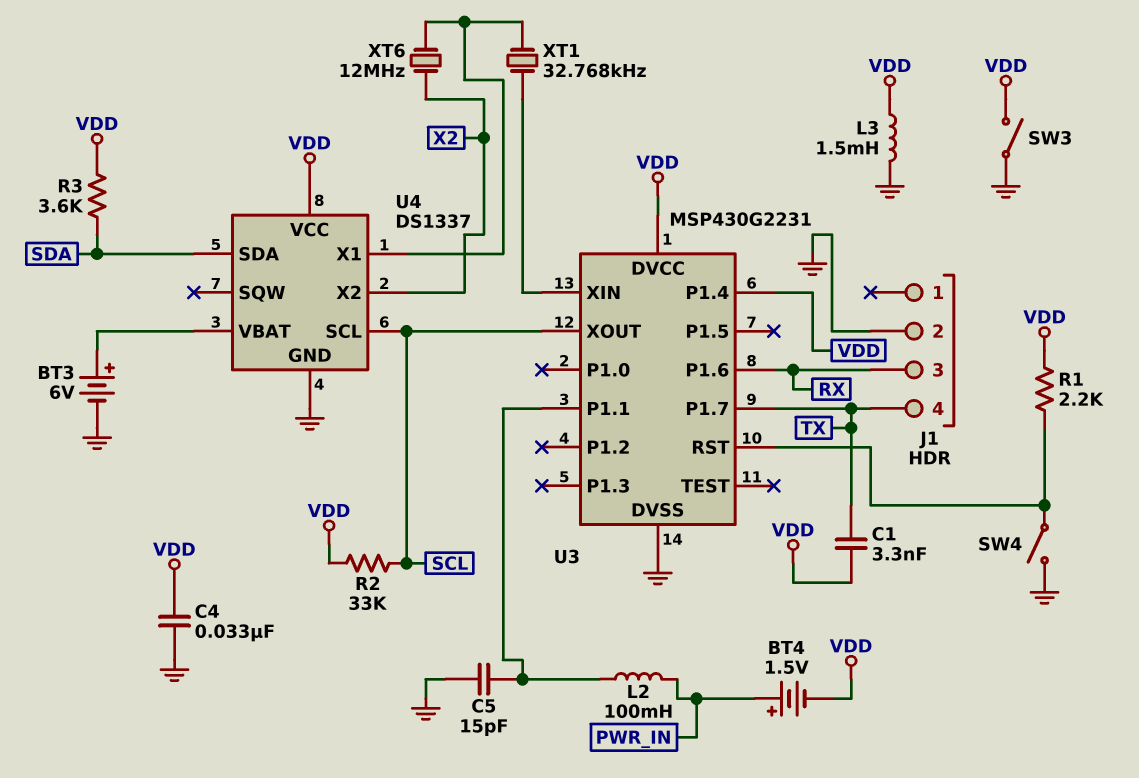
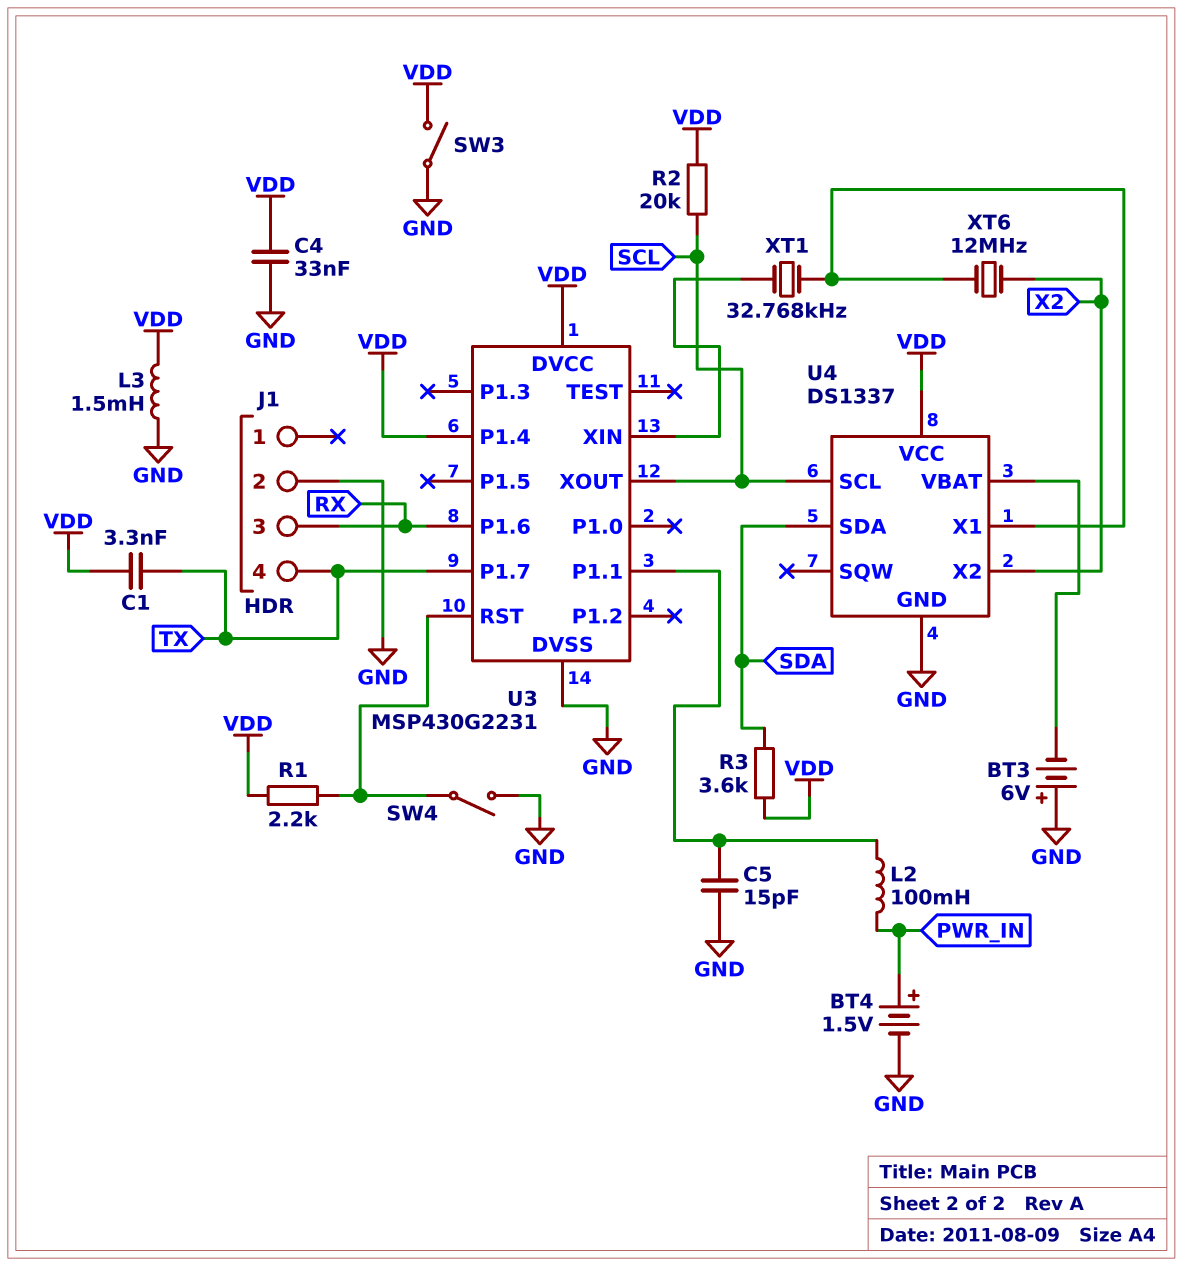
BT3: 6V (plus U4/VBAT, minus GND) -> 6V (plus GND, minus U4/VBAT)
BT4: 1.5V (plus PWR_IN, minus VDD) -> 1.5V (plus PWR_IN, minus GND)
R2: 33k (SCL, VDD) -> 20k (SCL, VDD)

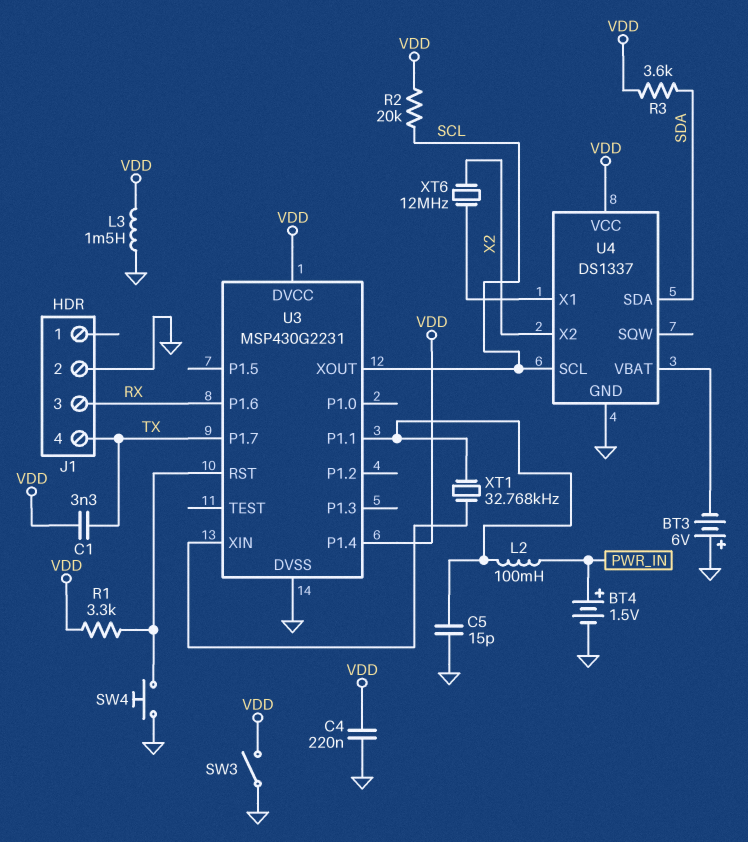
C4: 33nF (GND, VDD) -> 220nF (GND, VDD)
R1: 2.2k (U3/RST, VDD) -> 3.3k (U3/RST, VDD)
SW4: switch (GND, U3/RST) -> button (GND, U3/RST)
XT1: 32.768kHz (U3/XIN, U4/X1) -> 32.768kHz (U3/P1.1, U3/XIN)

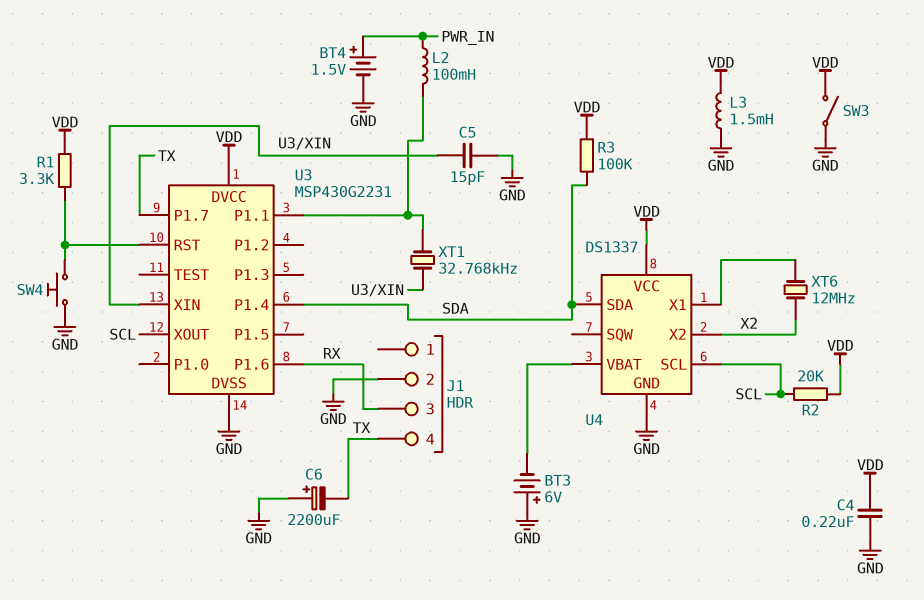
C1: 3.3nF (TX, VDD) -> none
C5: 15pF (GND, U3/P1.1) -> 15pF (GND, U3/XIN)
C6: none -> 2200uF (plus GND, minus TX)
R3: 3.6k (SDA, VDD) -> 100k (SDA, VDD)
U3 pin P1.4: VDD -> SDA

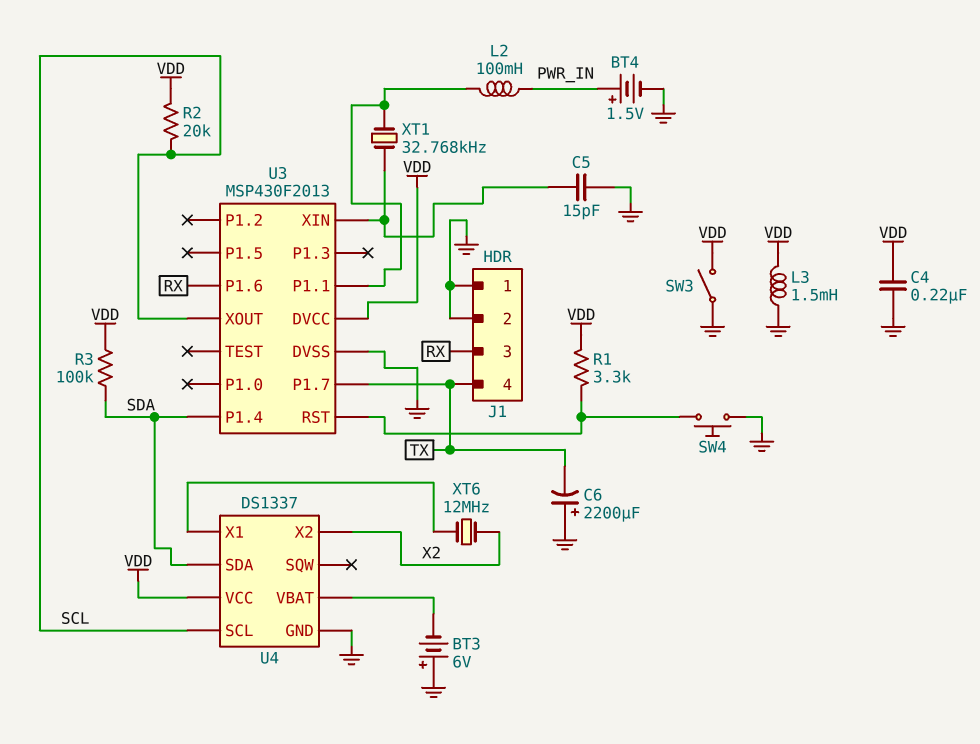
J1 pin 1: none -> GND
U3: MSP430G2231 -> MSP430F2013

